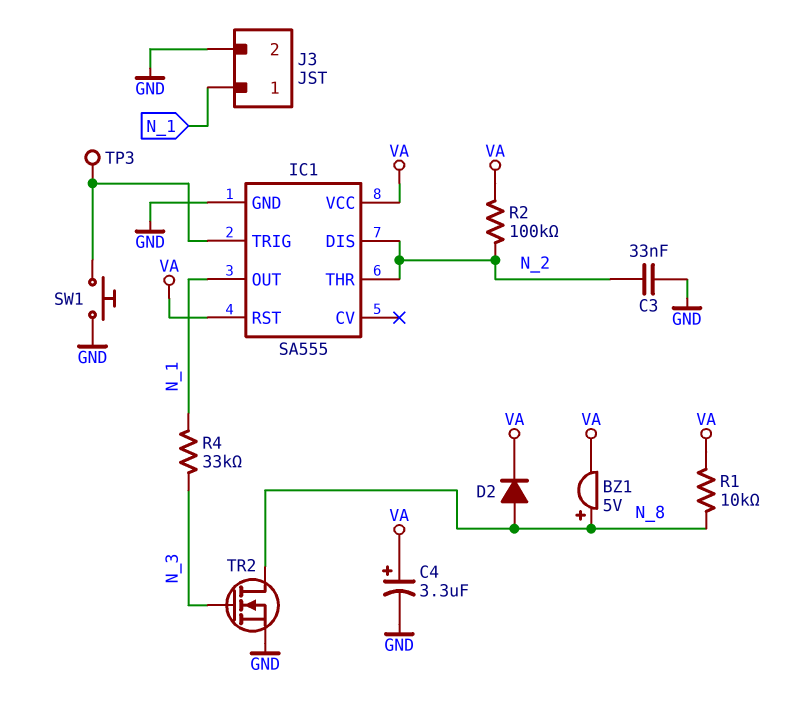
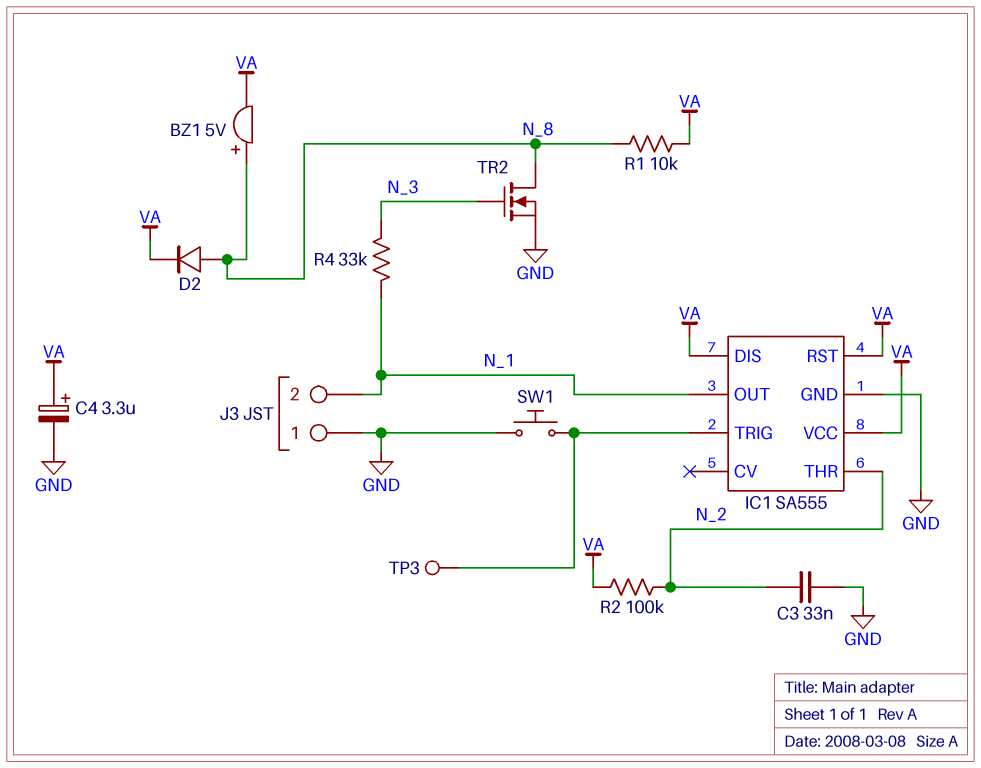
IC1 pin DIS: N_2 -> VA
J3 pin 1: N_1 -> GND
J3 pin 2: GND -> N_1

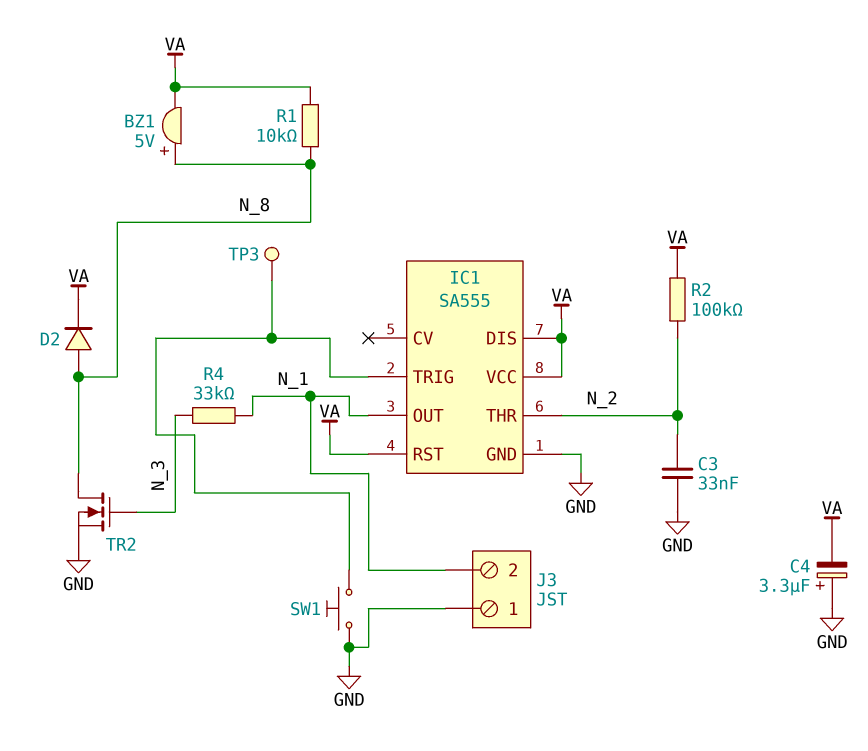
C4: 3.3uF (plus VA, minus GND) -> 3.3uF (plus GND, minus VA)

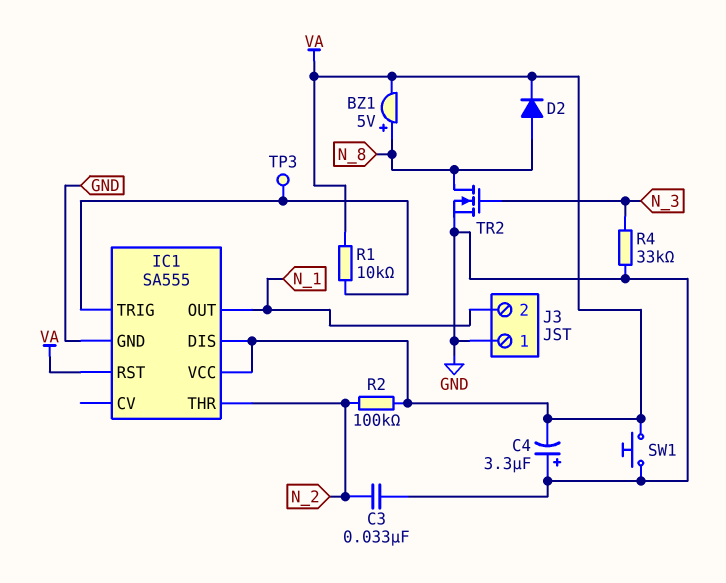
R1: 10k (N_8, VA) -> 10k (IC1/TRIG, VA)
R4: 33k (N_1, N_3) -> 33k (GND, N_3)
SW1: button (GND, IC1/TRIG) -> button (GND, VA)

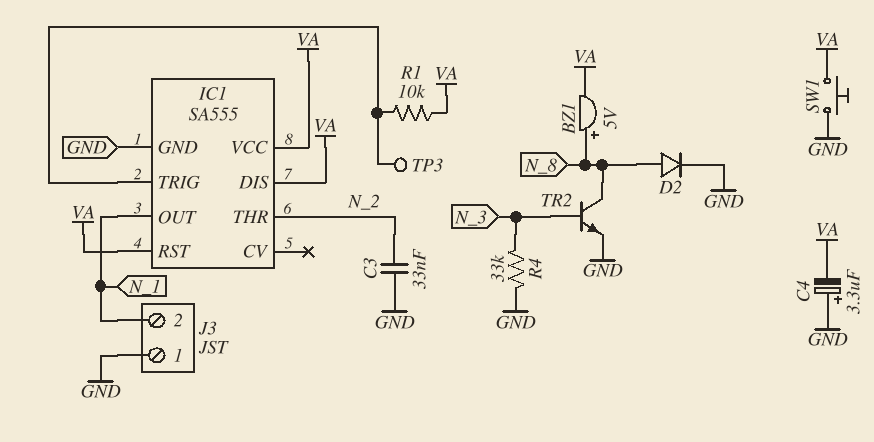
D2: diode (A N_8, K VA) -> diode (A N_8, K GND)
R2: 100k (N_2, VA) -> none
TR2: NMOS (G N_3, D N_8, S GND) -> NPN (B N_3, C N_8, E GND)

